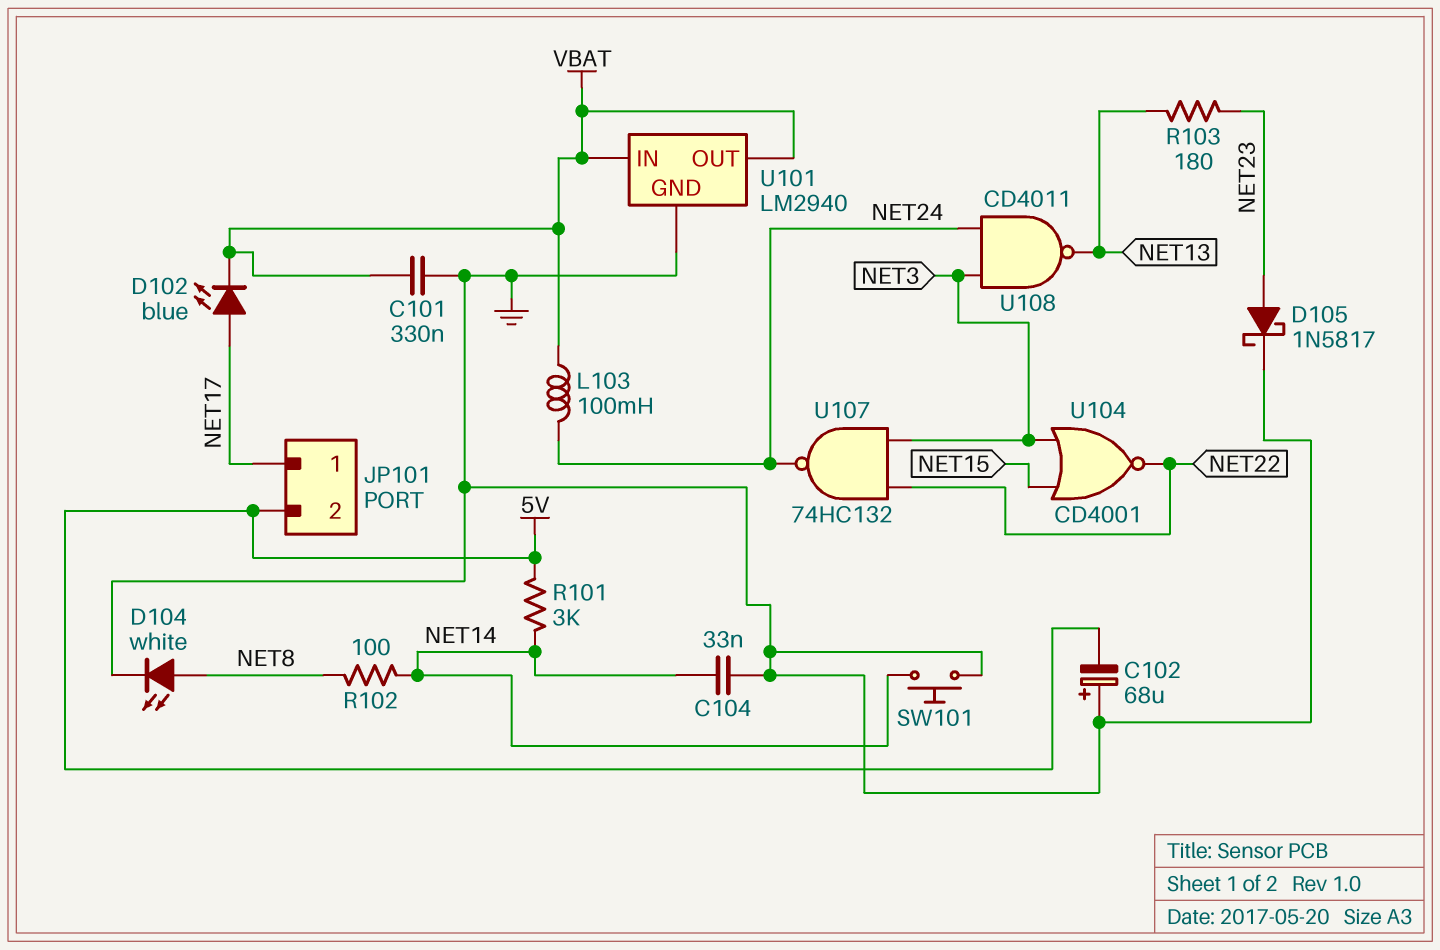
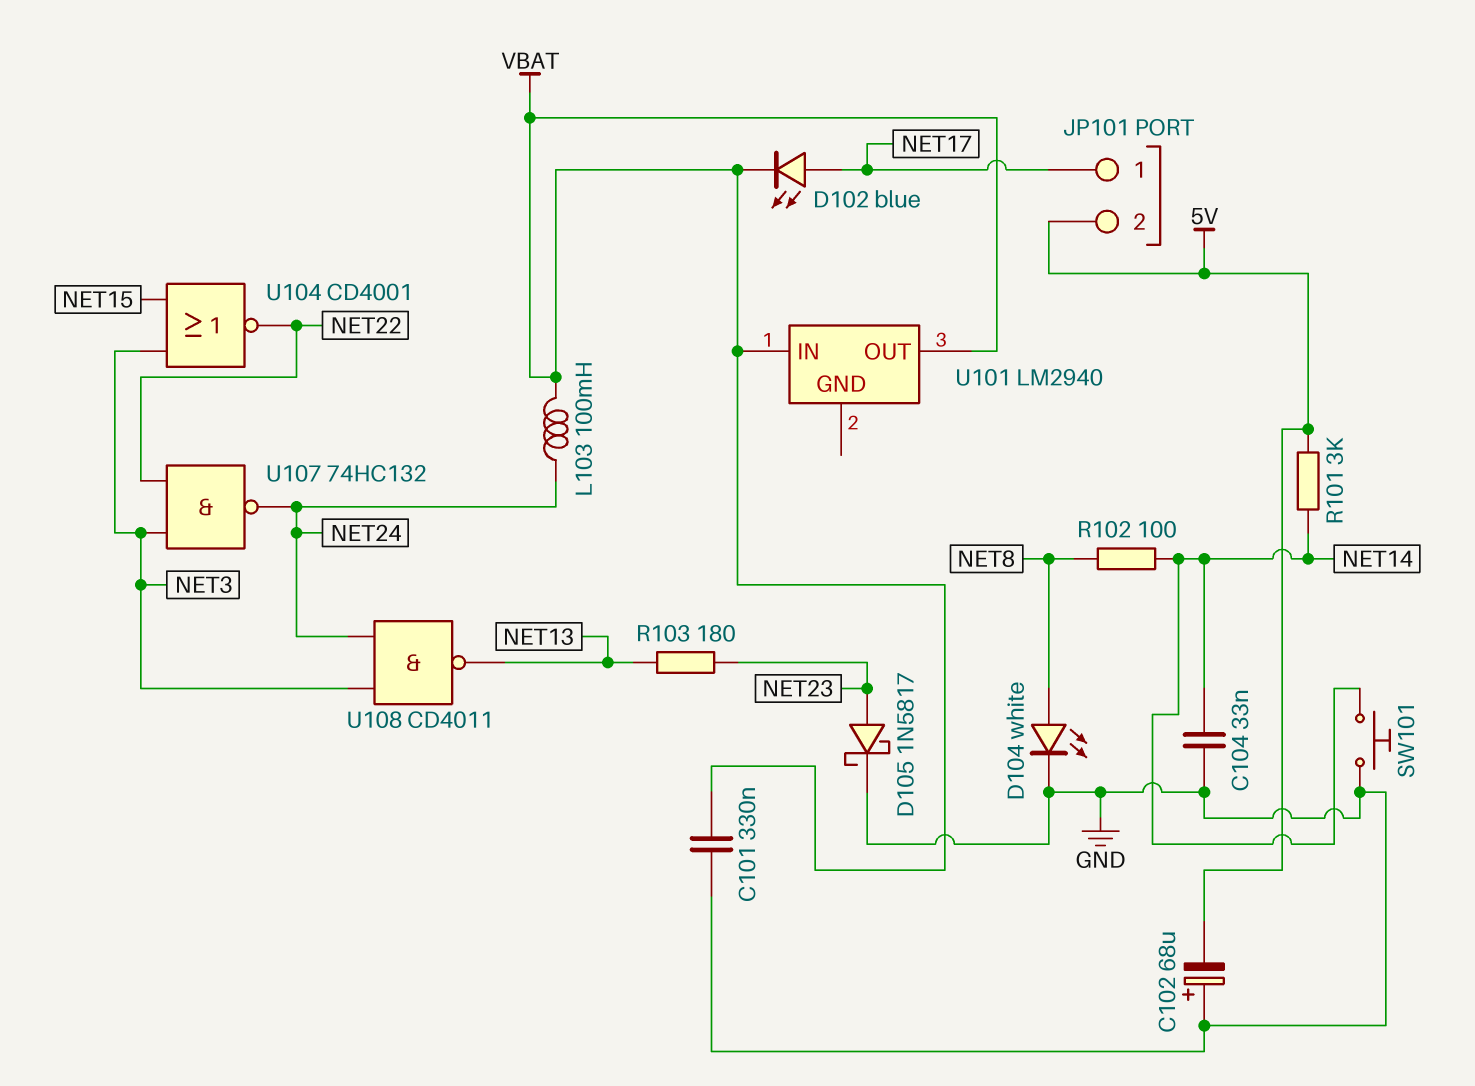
U101 pin GND: GND -> none

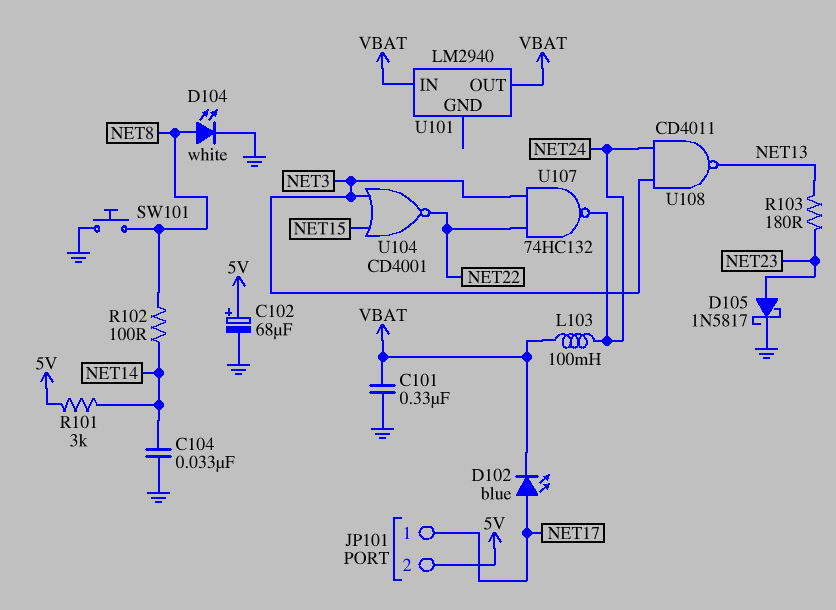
C102: 68uF (plus GND, minus 5V) -> 68uF (plus 5V, minus GND)
SW101: button (GND, NET14) -> button (GND, NET8)

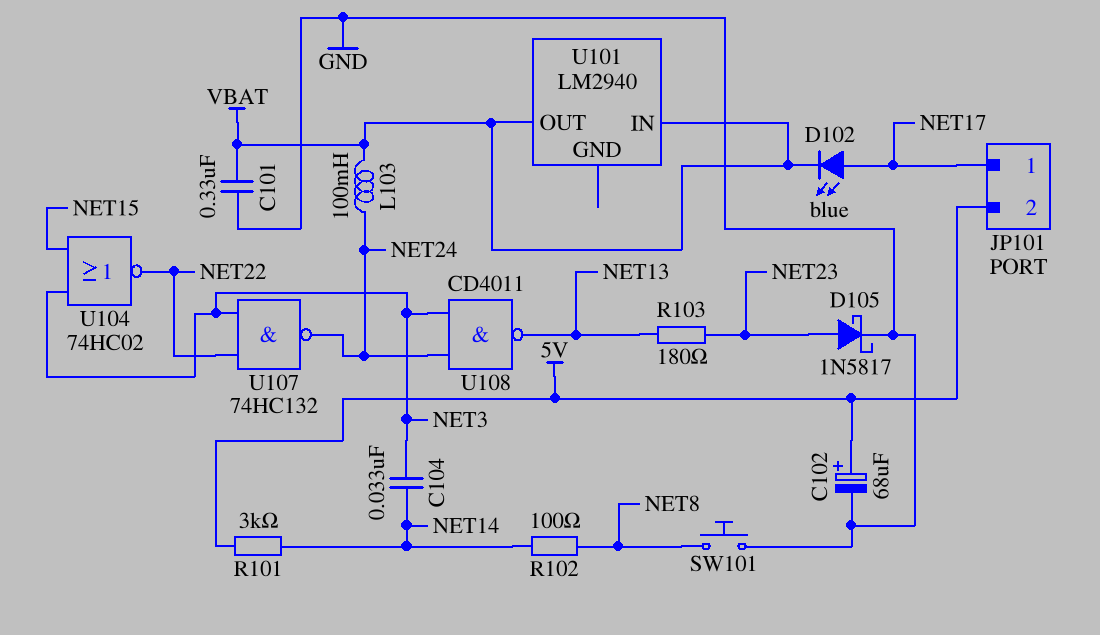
C104: 33nF (GND, NET14) -> 33nF (NET3, NET14)
D104: LED white (A NET8, K GND) -> none
U104: NOR CD4001 (in NET3, in NET15, out NET22) -> NOR 74HC02 (in NET3, in NET15, out NET22)

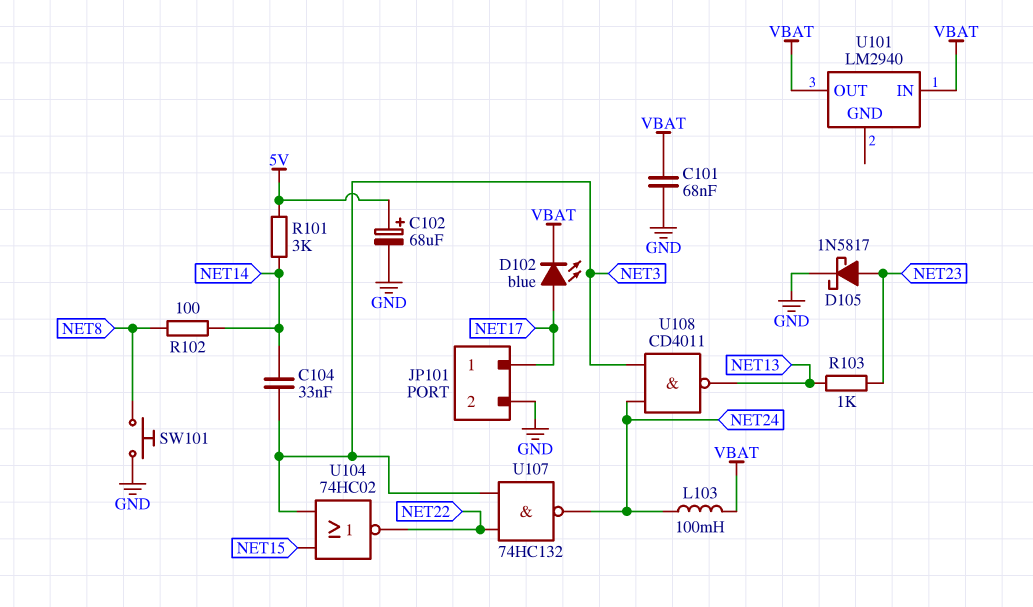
C101: 330nF (GND, VBAT) -> 68nF (GND, VBAT)
JP101 pin 2: 5V -> GND
R103: 180 (NET13, NET23) -> 1k (NET13, NET23)

